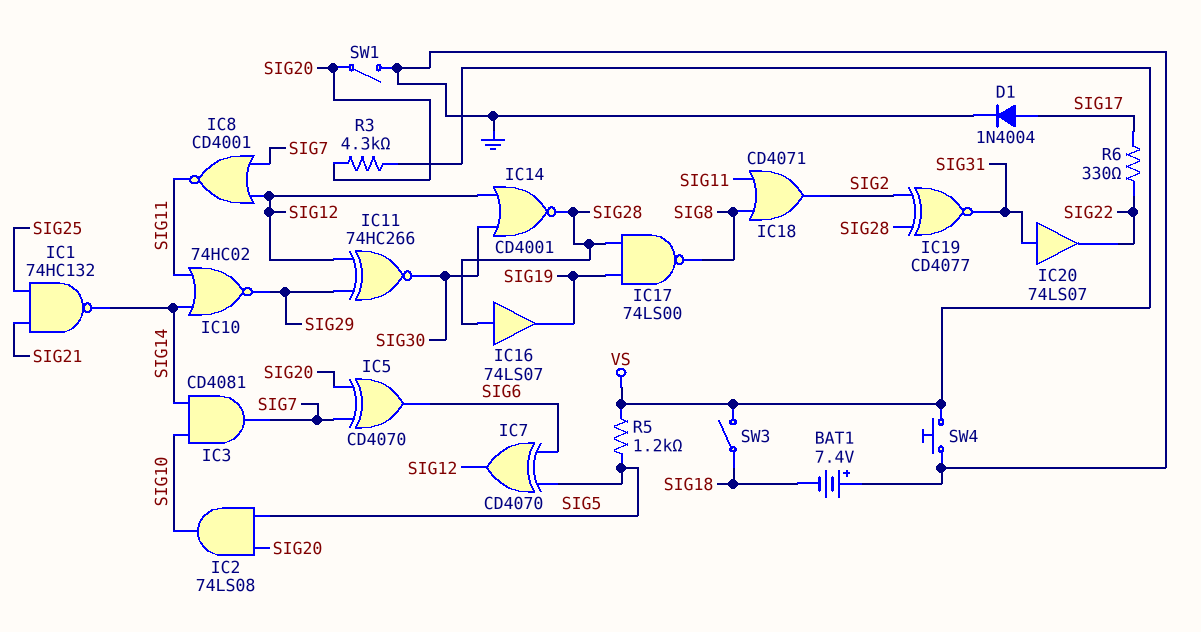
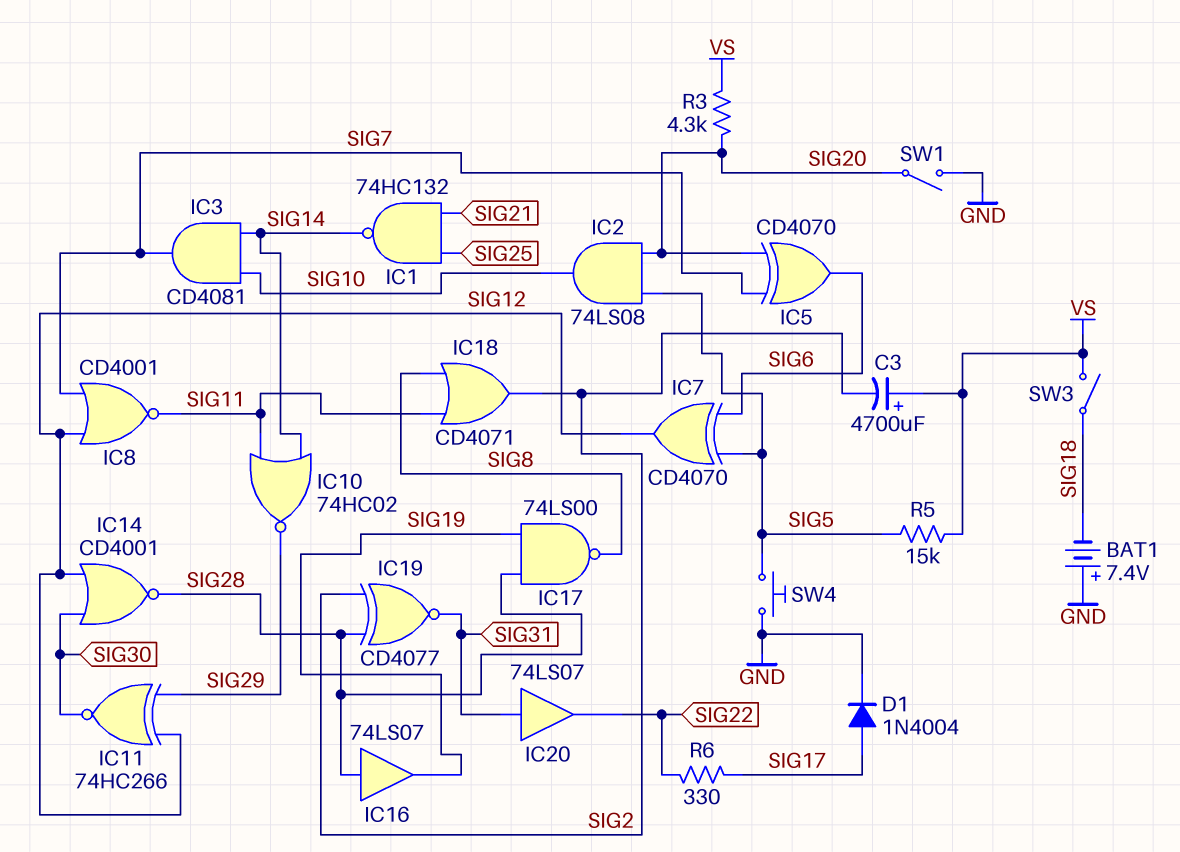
C3: none -> 4700uF (plus VS, minus SIG2)
R5: 1.2k (SIG5, VS) -> 15k (SIG5, VS)
SW4: button (GND, VS) -> button (GND, SIG5)

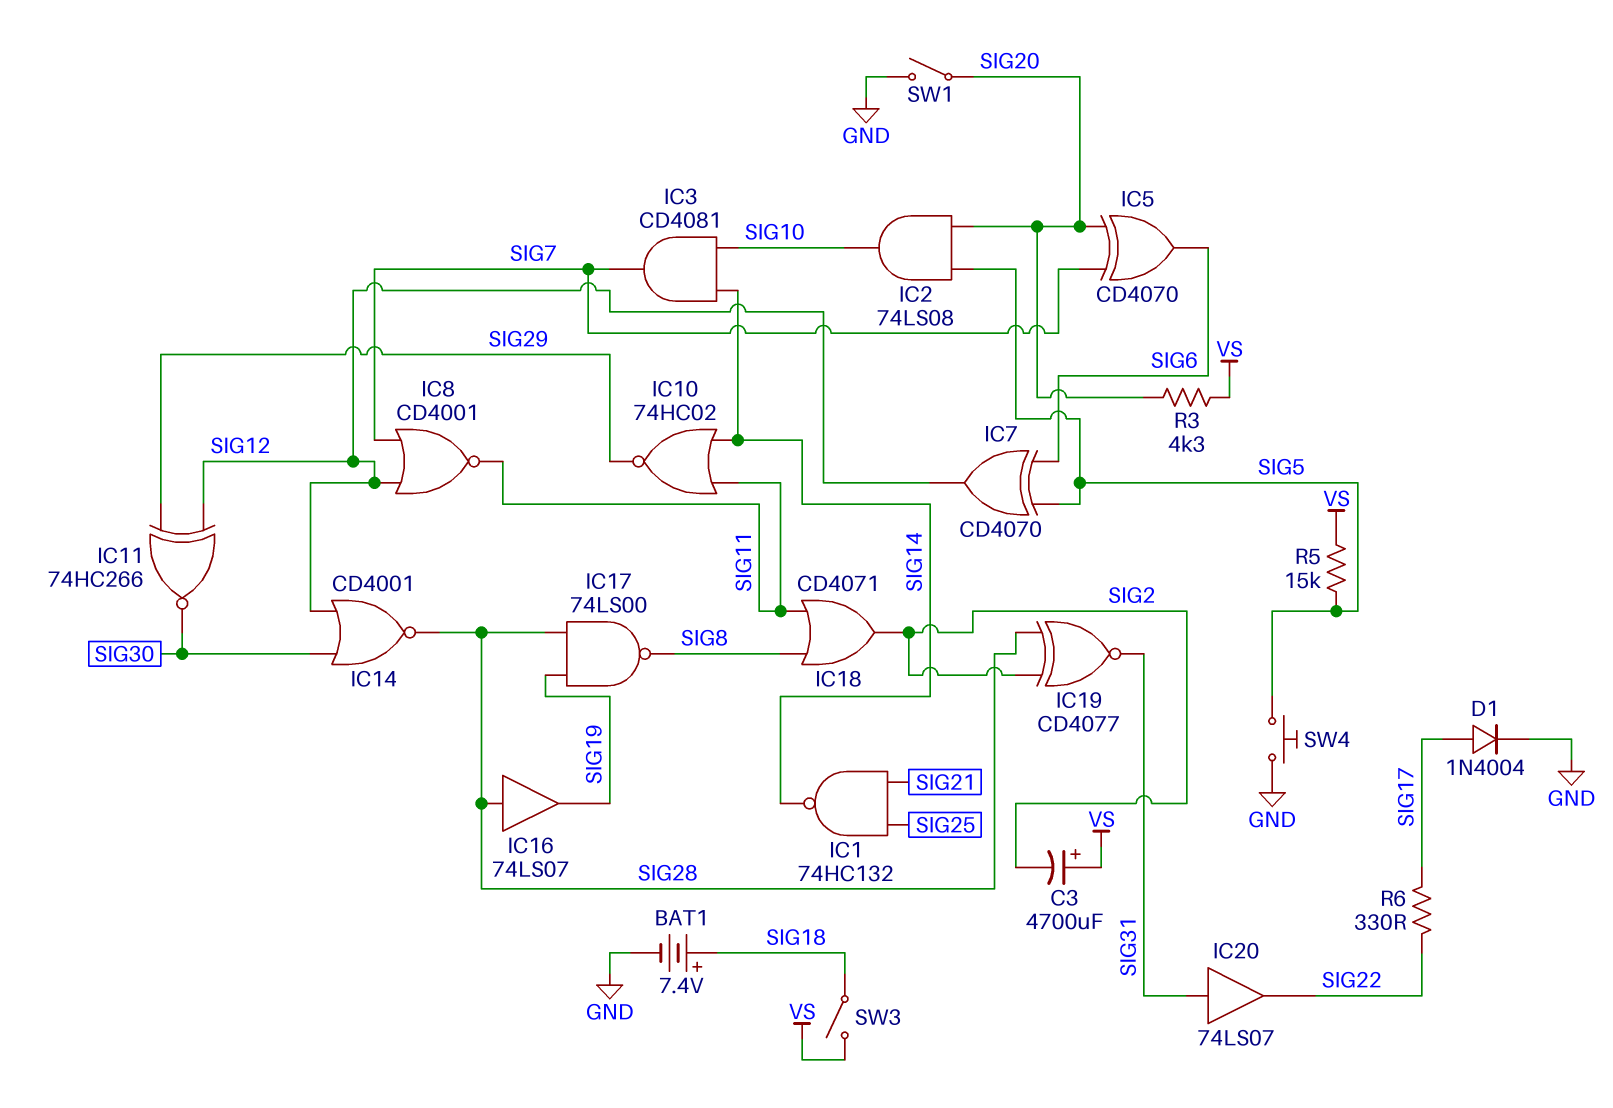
BAT1: 7.4V (plus GND, minus SIG18) -> 7.4V (plus SIG18, minus GND)

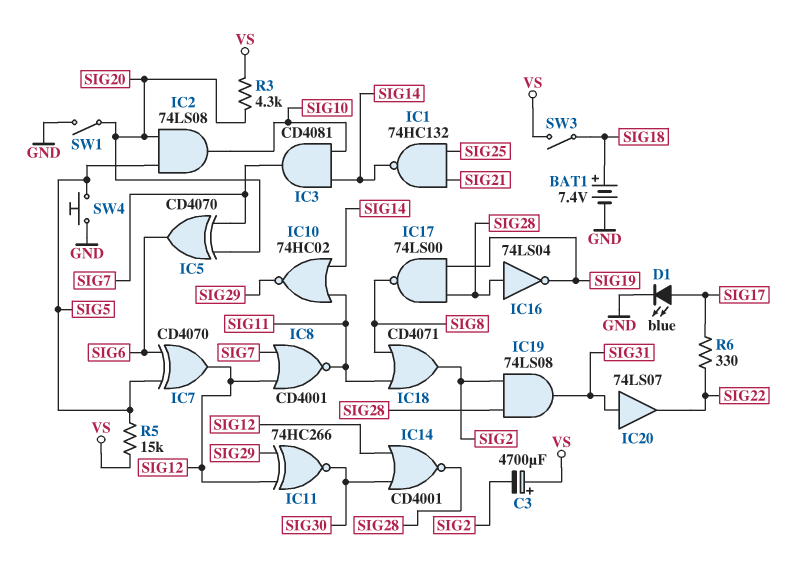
D1: diode 1N4004 (A SIG17, K GND) -> LED blue (A SIG17, K GND)
IC16: buffer 74LS07 (in SIG28, out SIG19) -> NOT 74LS04 (in SIG28, out SIG19)
IC19: XNOR CD4077 (in SIG2, in SIG28, out SIG31) -> AND 74LS08 (in SIG2, in SIG28, out SIG31)

